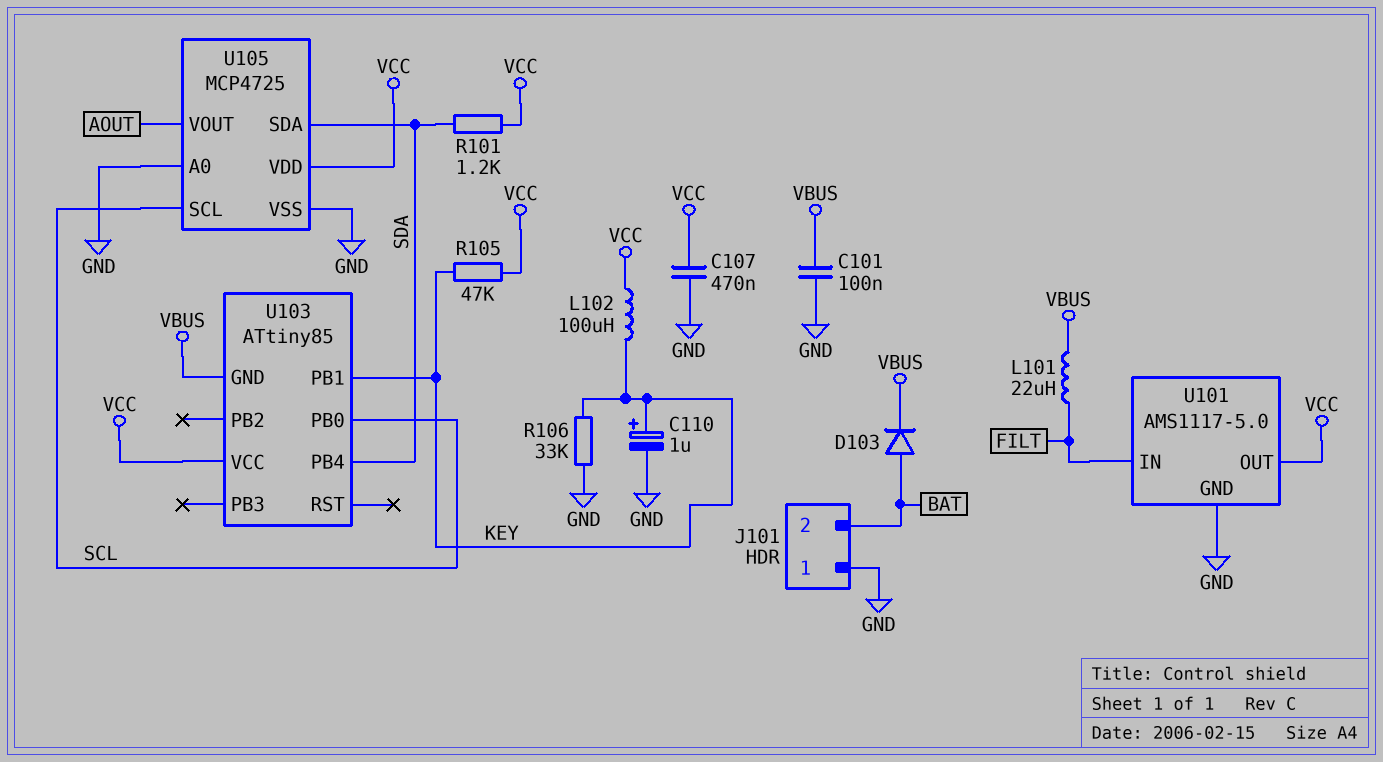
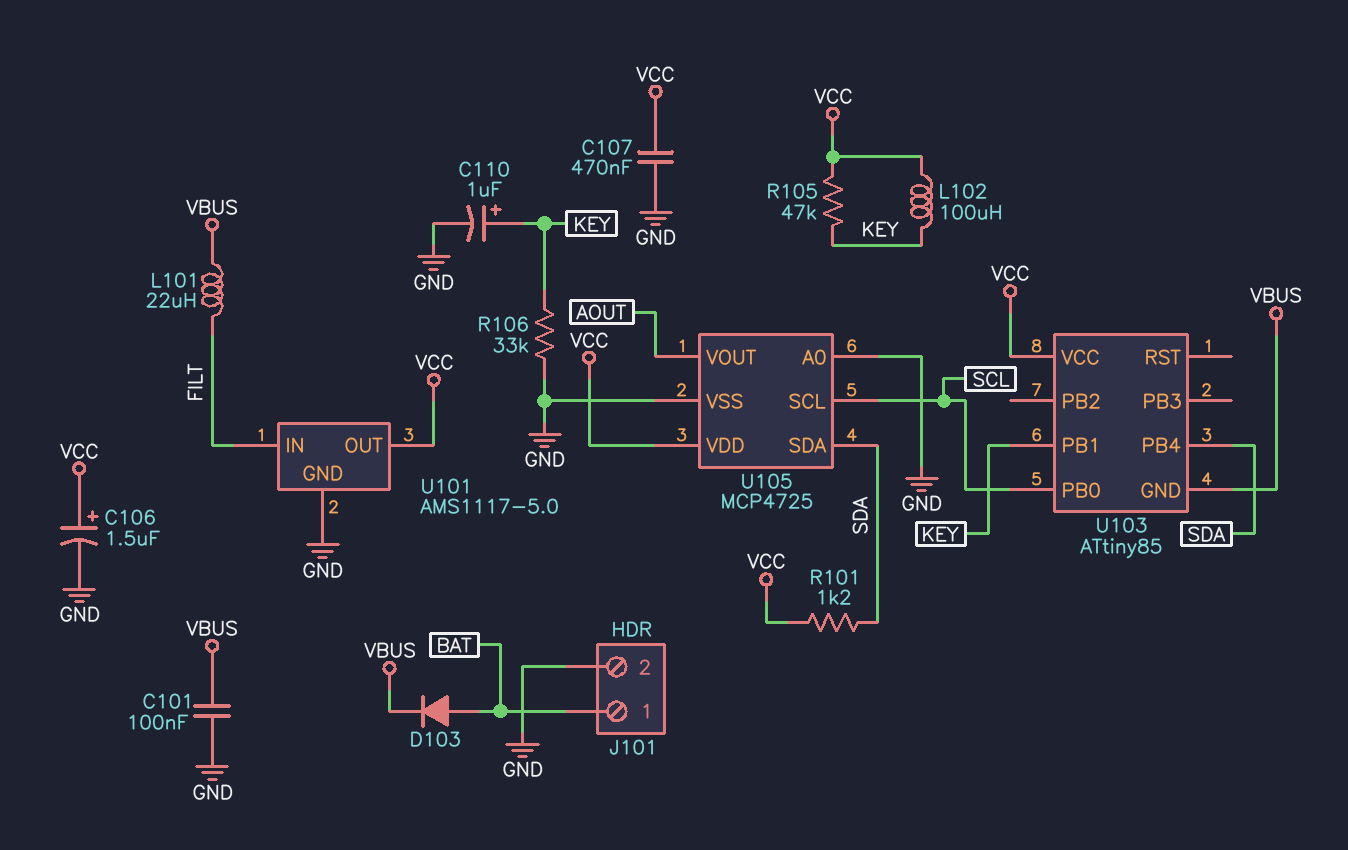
C106: none -> 1.5uF (plus VCC, minus GND)
J101 pin 1: GND -> BAT
J101 pin 2: BAT -> GND

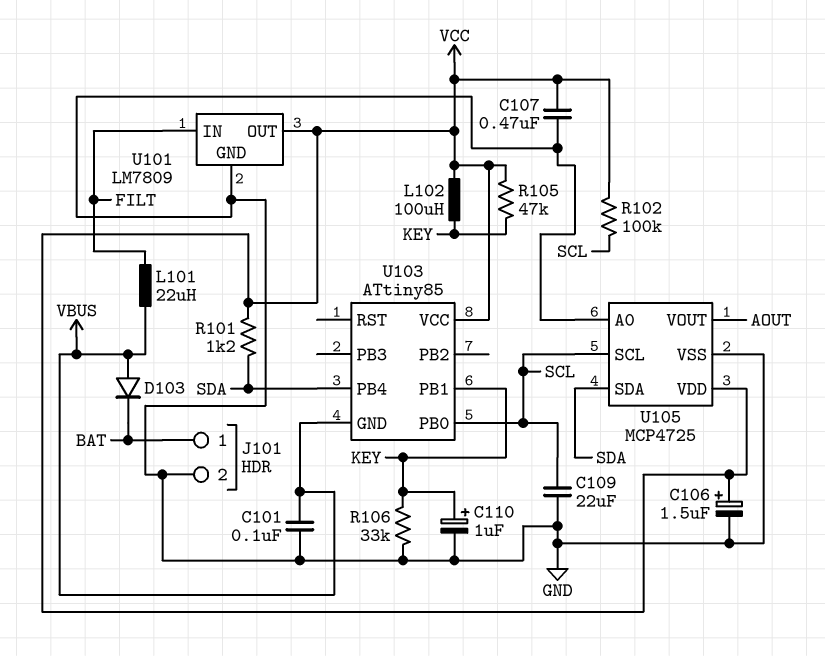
C109: none -> 22uF (GND, SCL)
D103: diode (A BAT, K VBUS) -> diode (A VBUS, K BAT)
R102: none -> 100k (SCL, VCC)
U101: AMS1117-5.0 -> LM7809

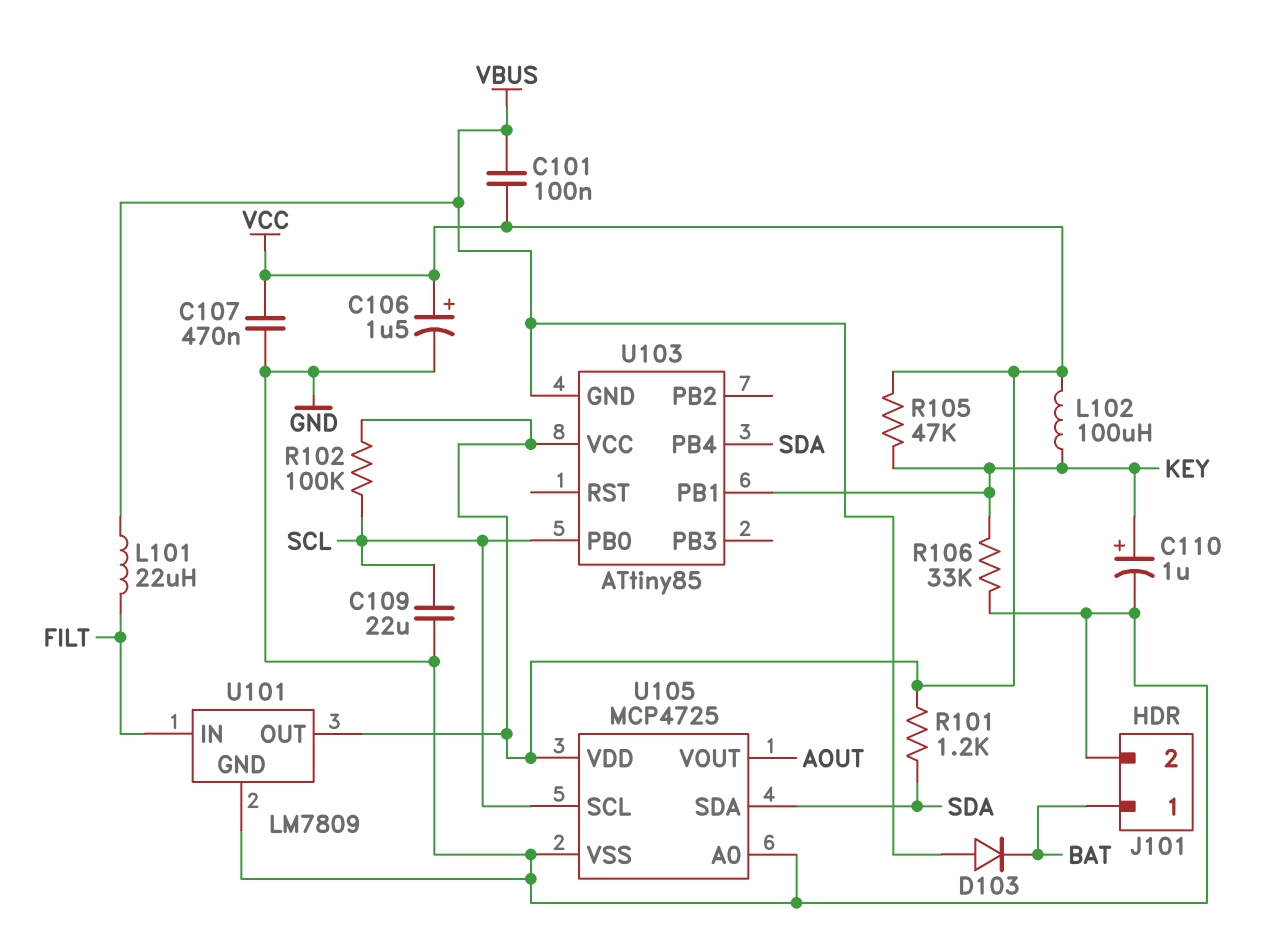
C101: 100nF (GND, VBUS) -> 100nF (VBUS, VCC)

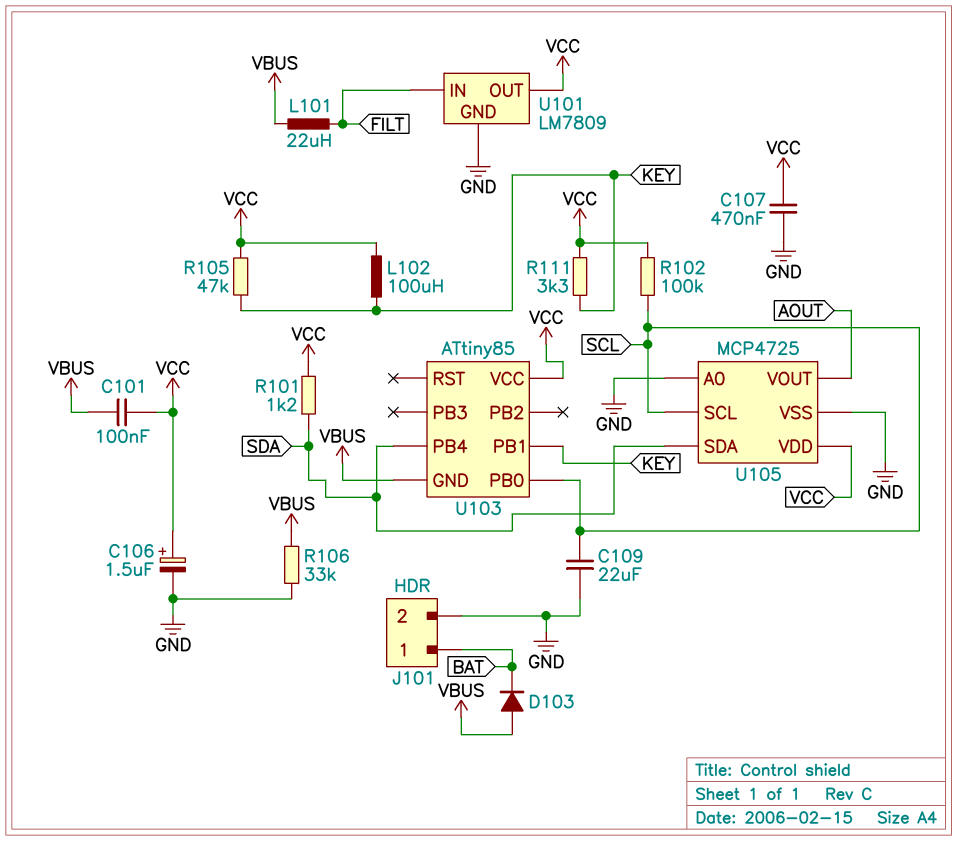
C110: 1uF (plus KEY, minus GND) -> none
R106: 33k (GND, KEY) -> 33k (GND, VBUS)
R111: none -> 3.3k (KEY, VCC)

